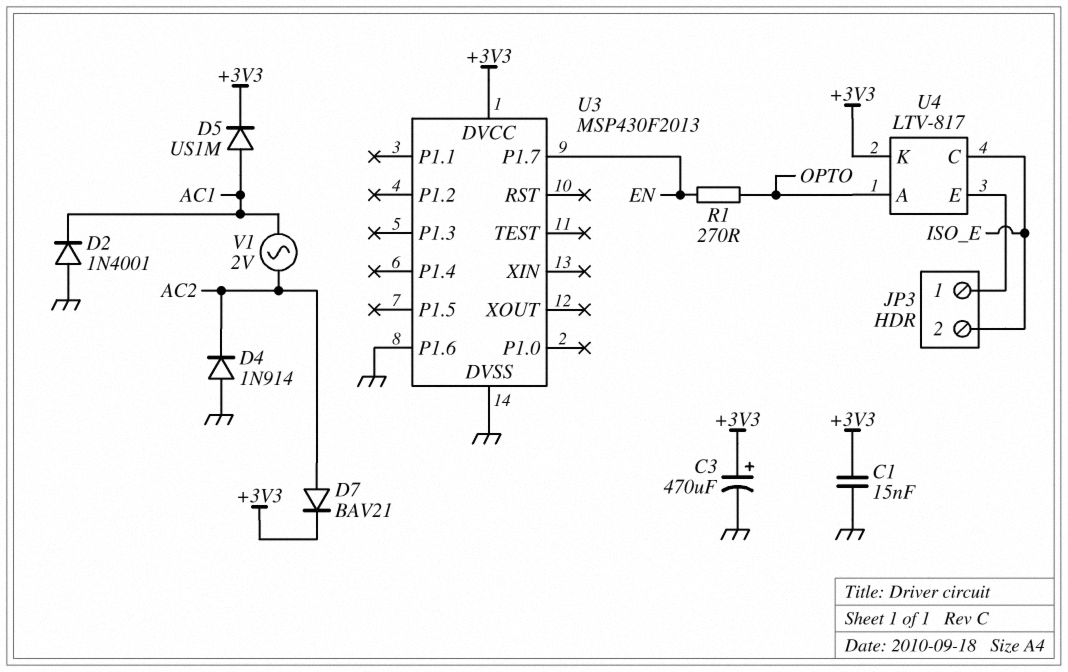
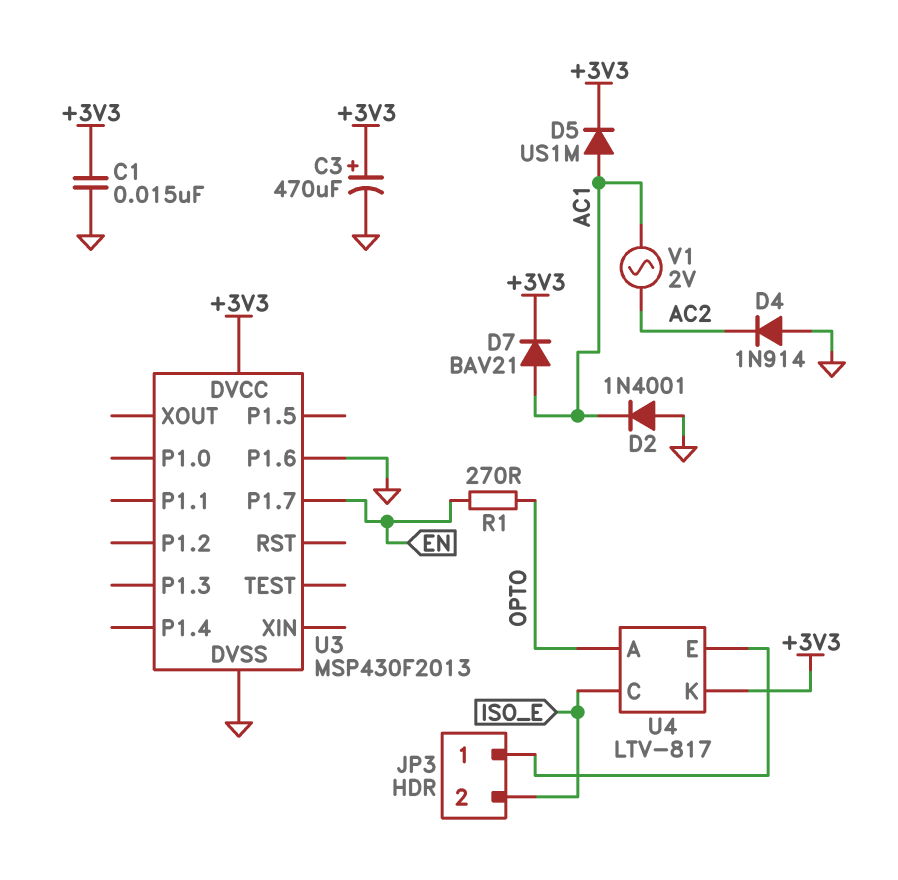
D7: diode BAV21 (A AC2, K +3V3) -> diode BAV21 (A AC1, K +3V3)

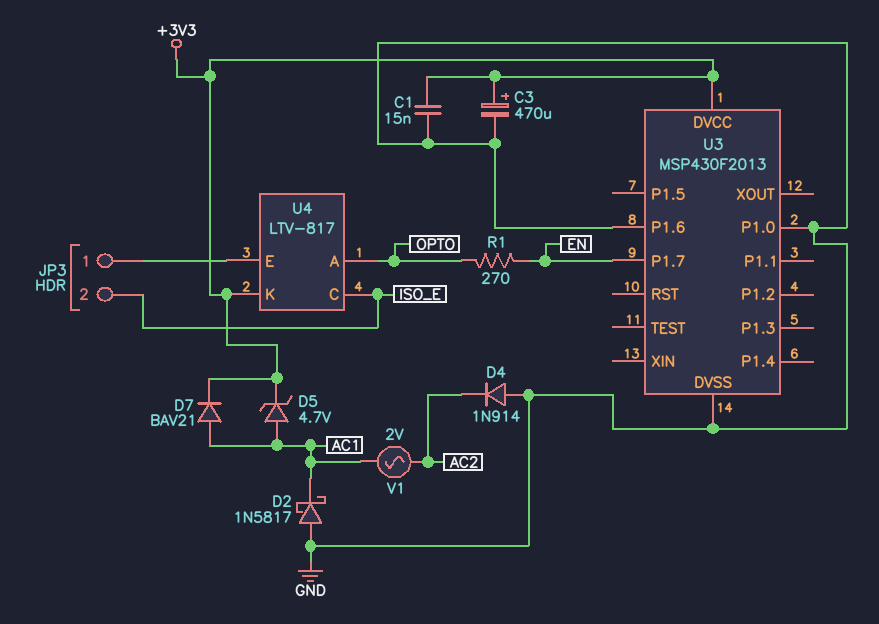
D2: diode 1N4001 (A GND, K AC1) -> schottky 1N5817 (A GND, K AC1)
D5: diode US1M (A AC1, K +3V3) -> zener 4.7V (A AC1, K +3V3)
U3 pin P1.0: none -> GND

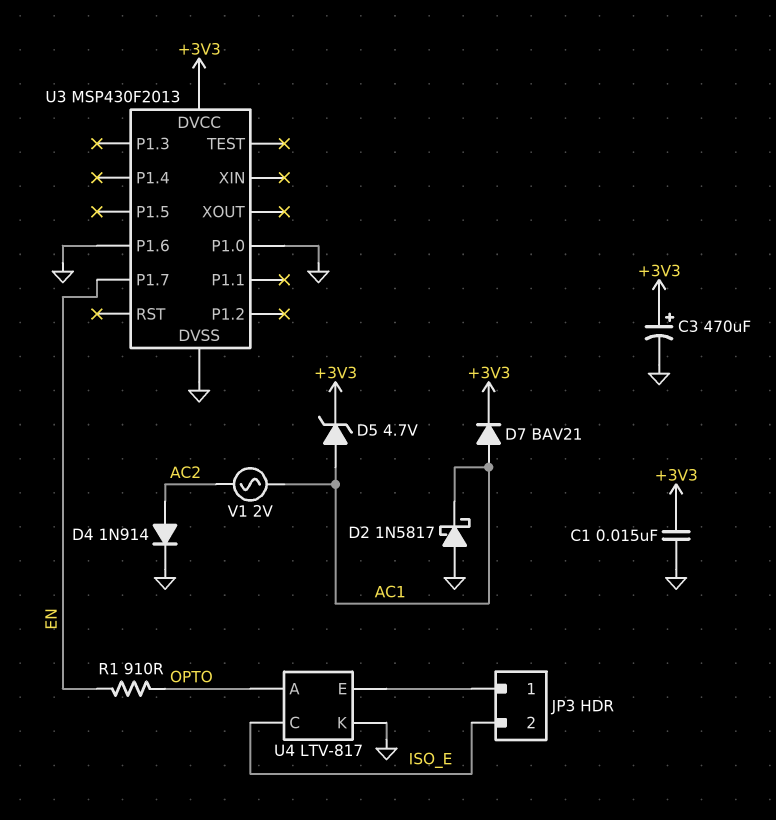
D4: diode 1N914 (A GND, K AC2) -> diode 1N914 (A AC2, K GND)
R1: 270 (EN, OPTO) -> 910 (EN, OPTO)
U4 pin K: +3V3 -> GND

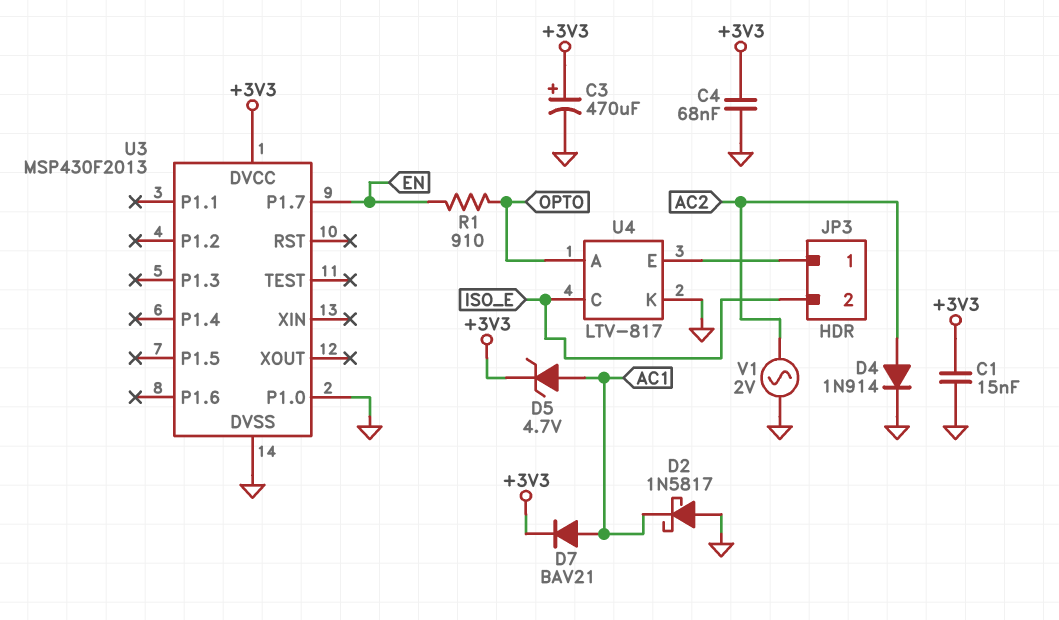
C4: none -> 68nF (+3V3, GND)
U3 pin P1.6: GND -> none
V1: AC 2V (AC1, AC2) -> AC 2V (AC2, GND)

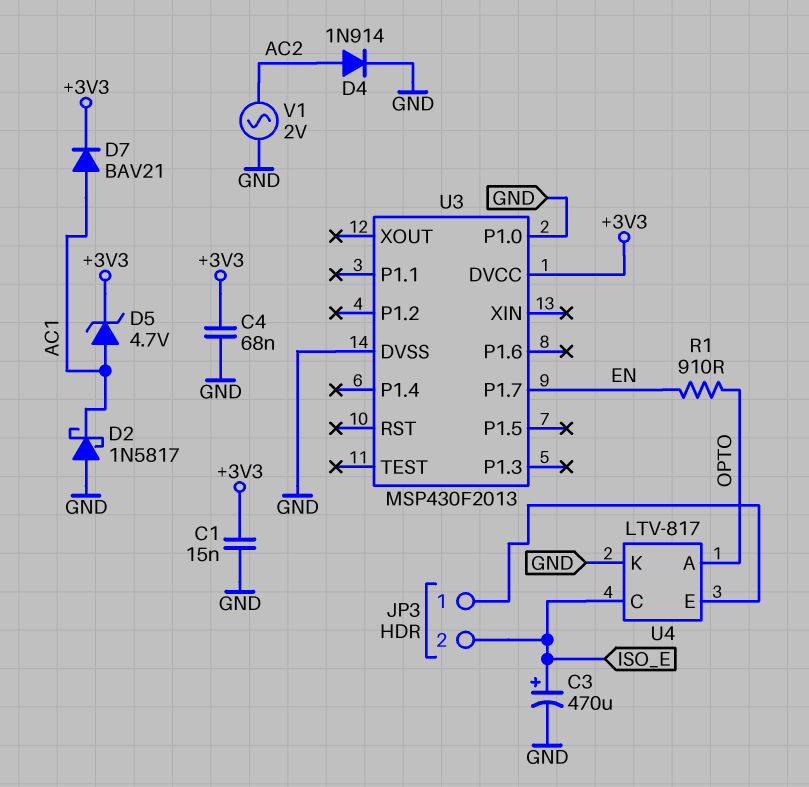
C3: 470uF (plus +3V3, minus GND) -> 470uF (plus ISO_E, minus GND)

